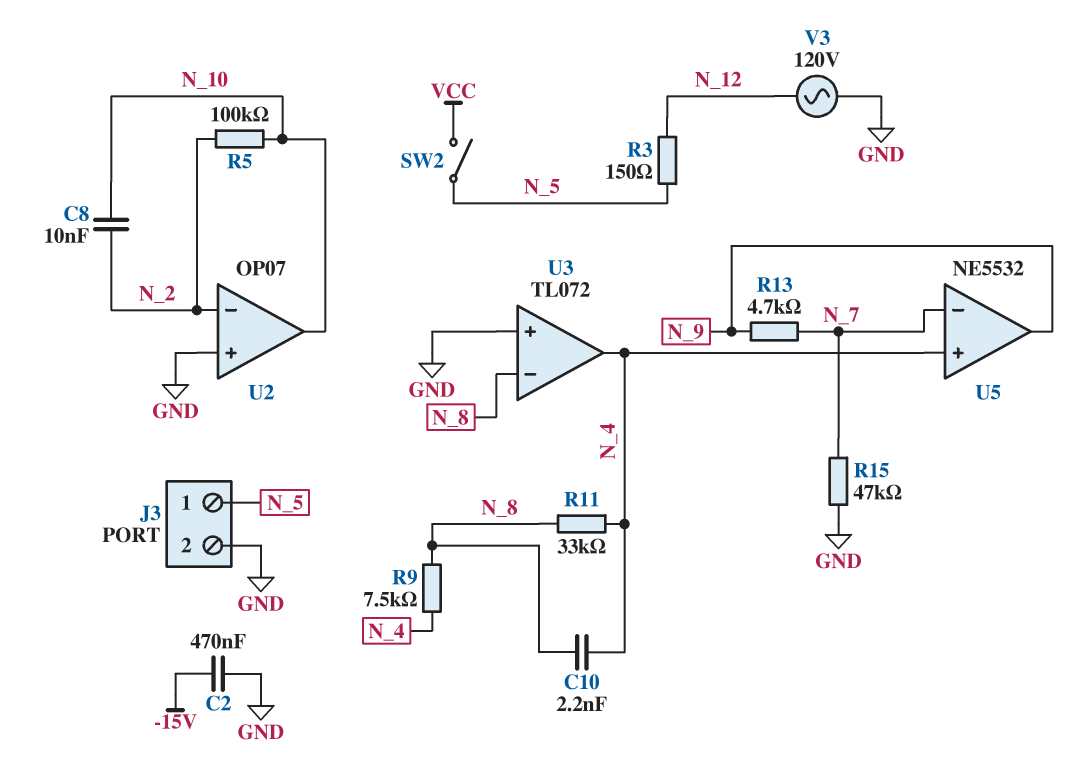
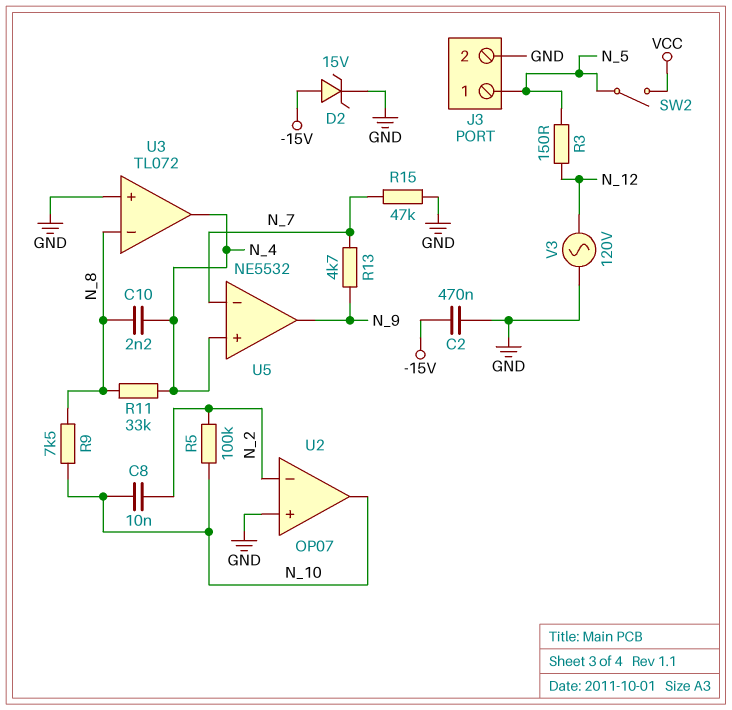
D2: none -> zener 15V (A -15V, K GND)
R9: 7.5k (N_4, N_8) -> 7.5k (N_8, N_10)

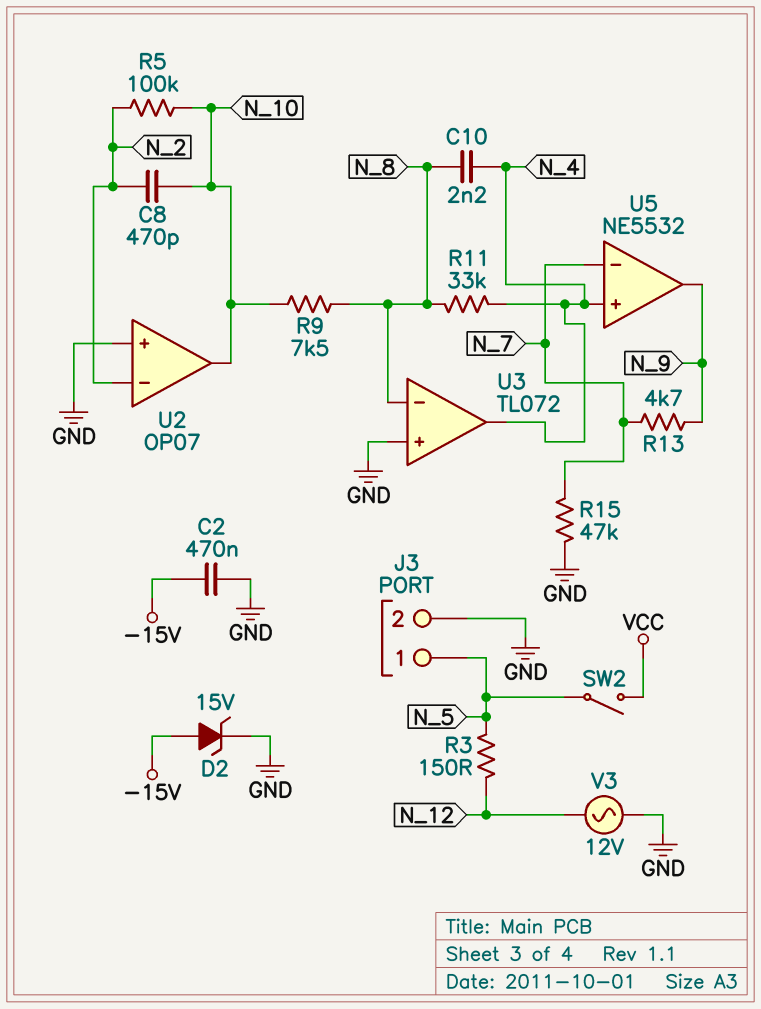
C8: 10nF (N_2, N_10) -> 470pF (N_2, N_10)
V3: AC 120V (GND, N_12) -> AC 12V (GND, N_12)

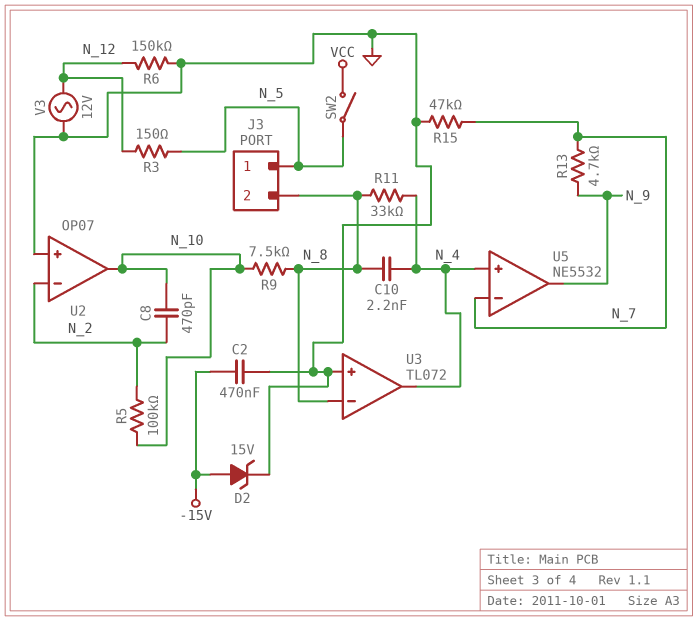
J3 pin 2: GND -> N_8
R6: none -> 150k (GND, N_12)

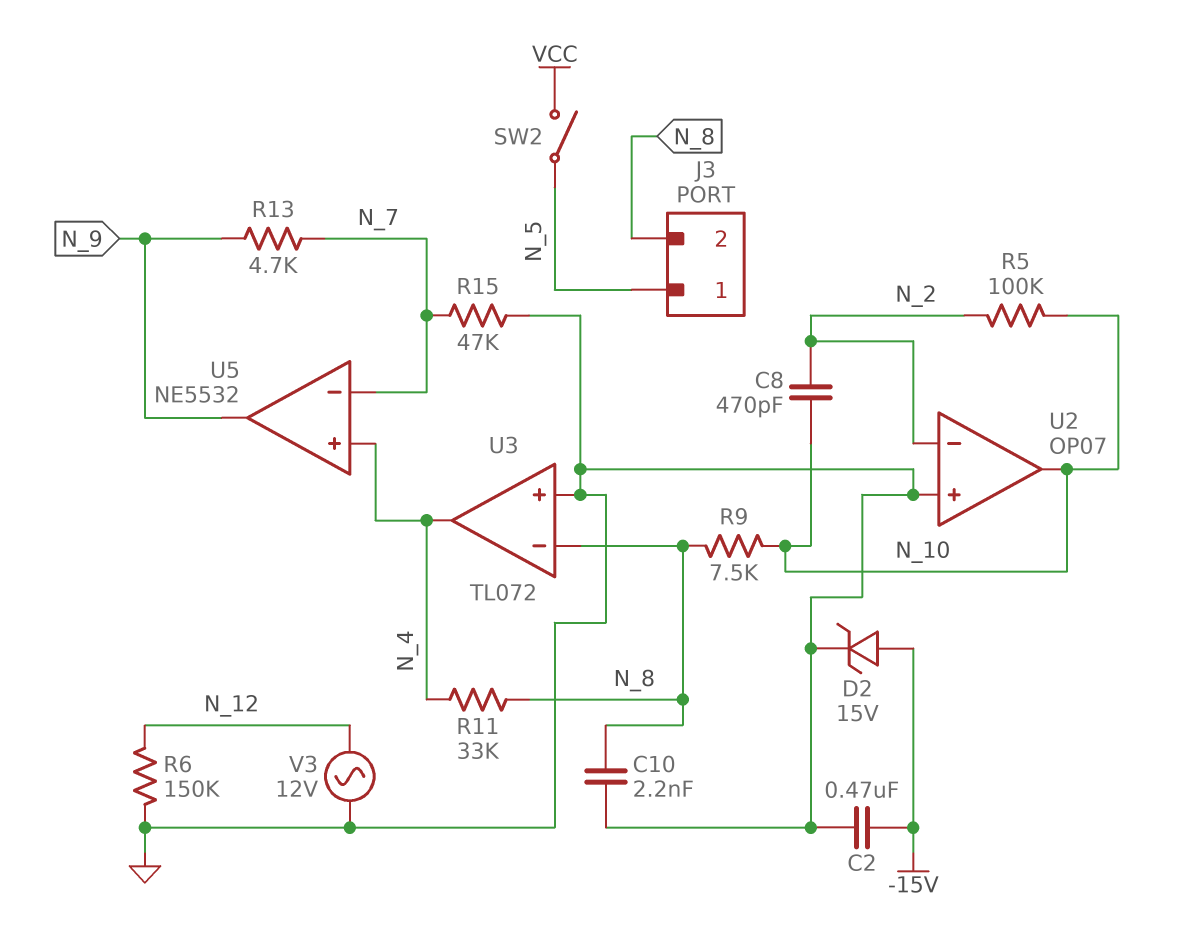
C10: 2.2nF (N_4, N_8) -> 2.2nF (GND, N_8)
R3: 150 (N_5, N_12) -> none

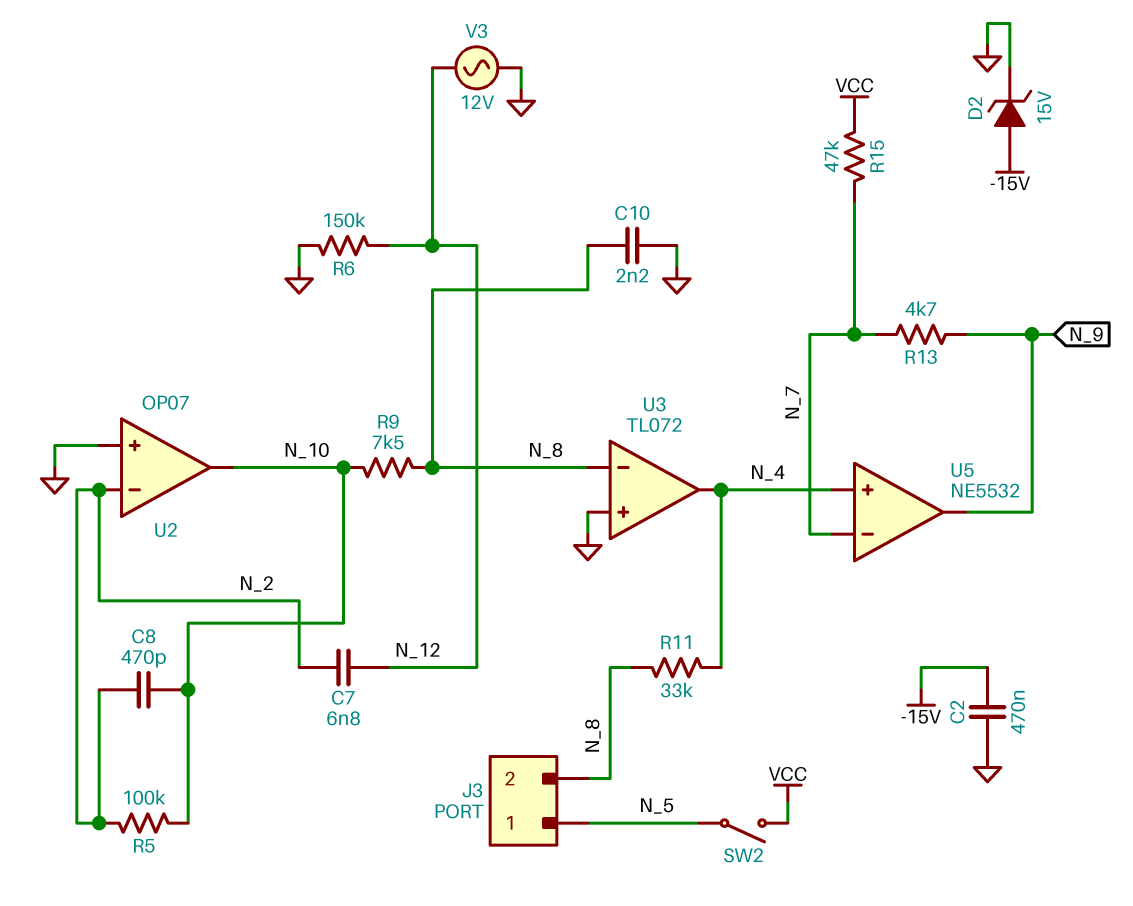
C7: none -> 6.8nF (N_2, N_12)
R15: 47k (GND, N_7) -> 47k (N_7, VCC)

